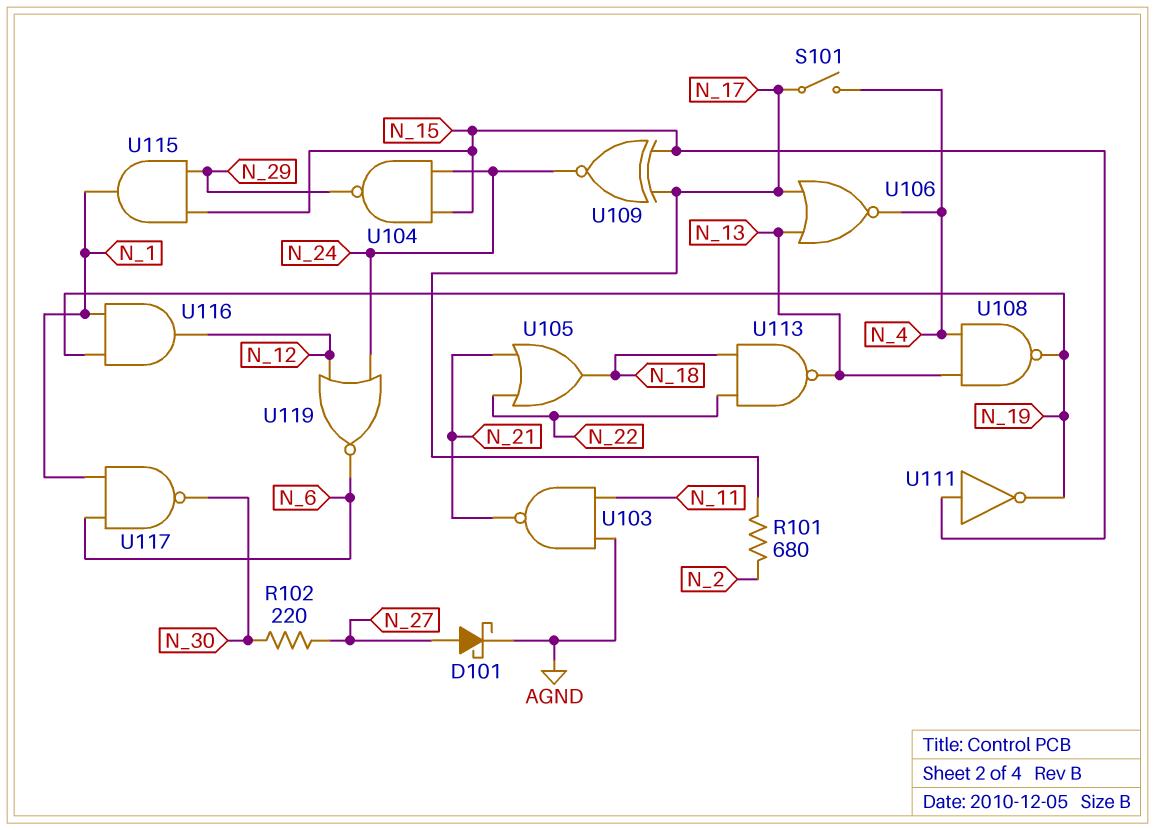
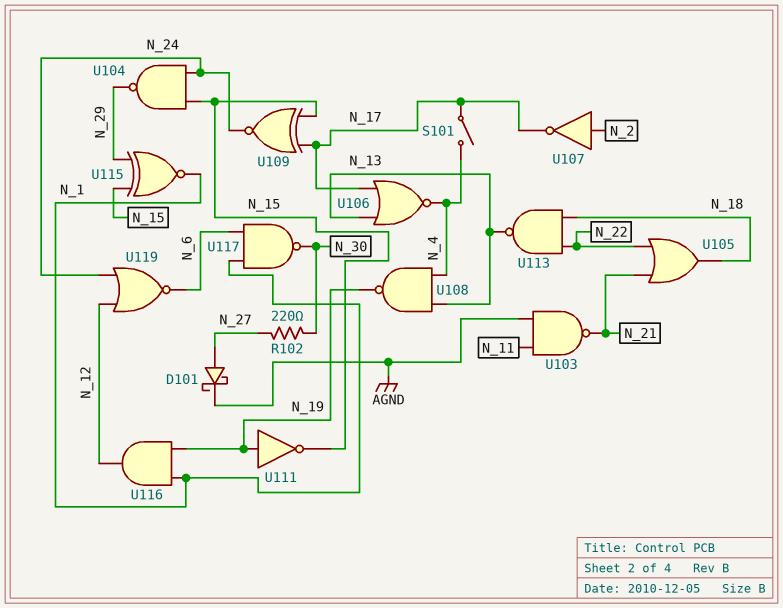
R101: 680 (N_2, N_17) -> none
U107: none -> NOT (in N_2, out N_17)
U111: NOT (in N_15, out N_19) -> NOT (in N_19, out N_15)
U115: AND (in N_15, in N_29, out N_1) -> XNOR (in N_15, in N_29, out N_1)

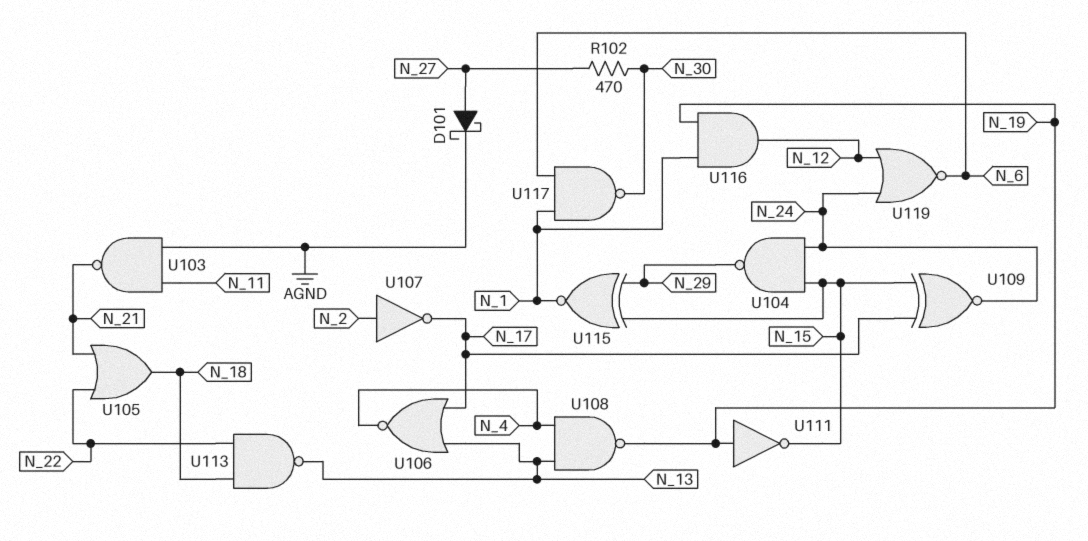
R102: 220 (N_27, N_30) -> 470 (N_27, N_30)
S101: switch (N_4, N_17) -> none

